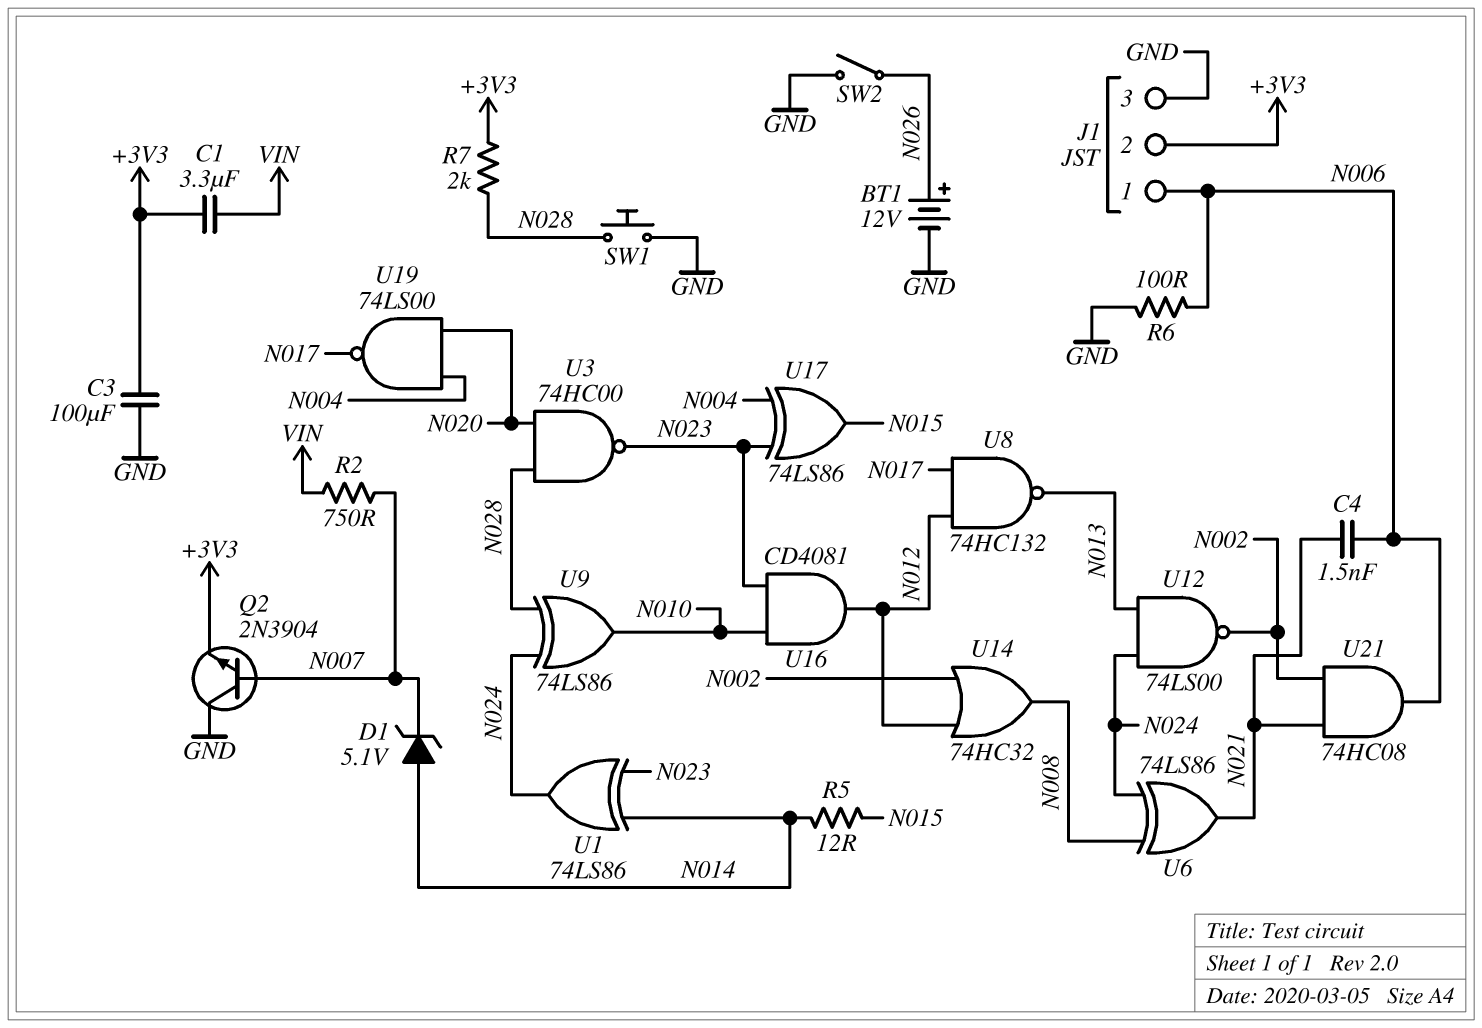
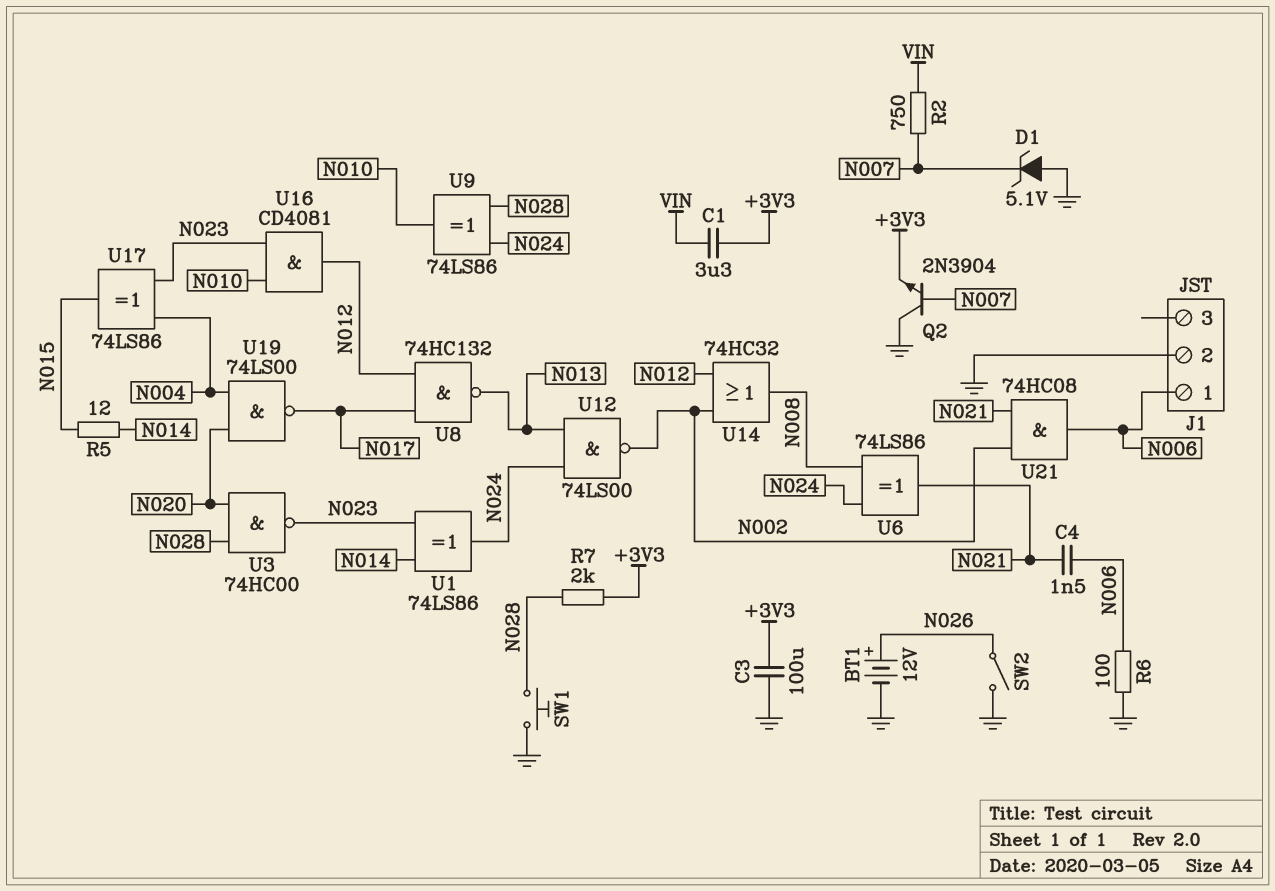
D1: zener 5.1V (A N014, K N007) -> zener 5.1V (A GND, K N007)
J1 pin 2: +3V3 -> GND
J1 pin 3: GND -> none

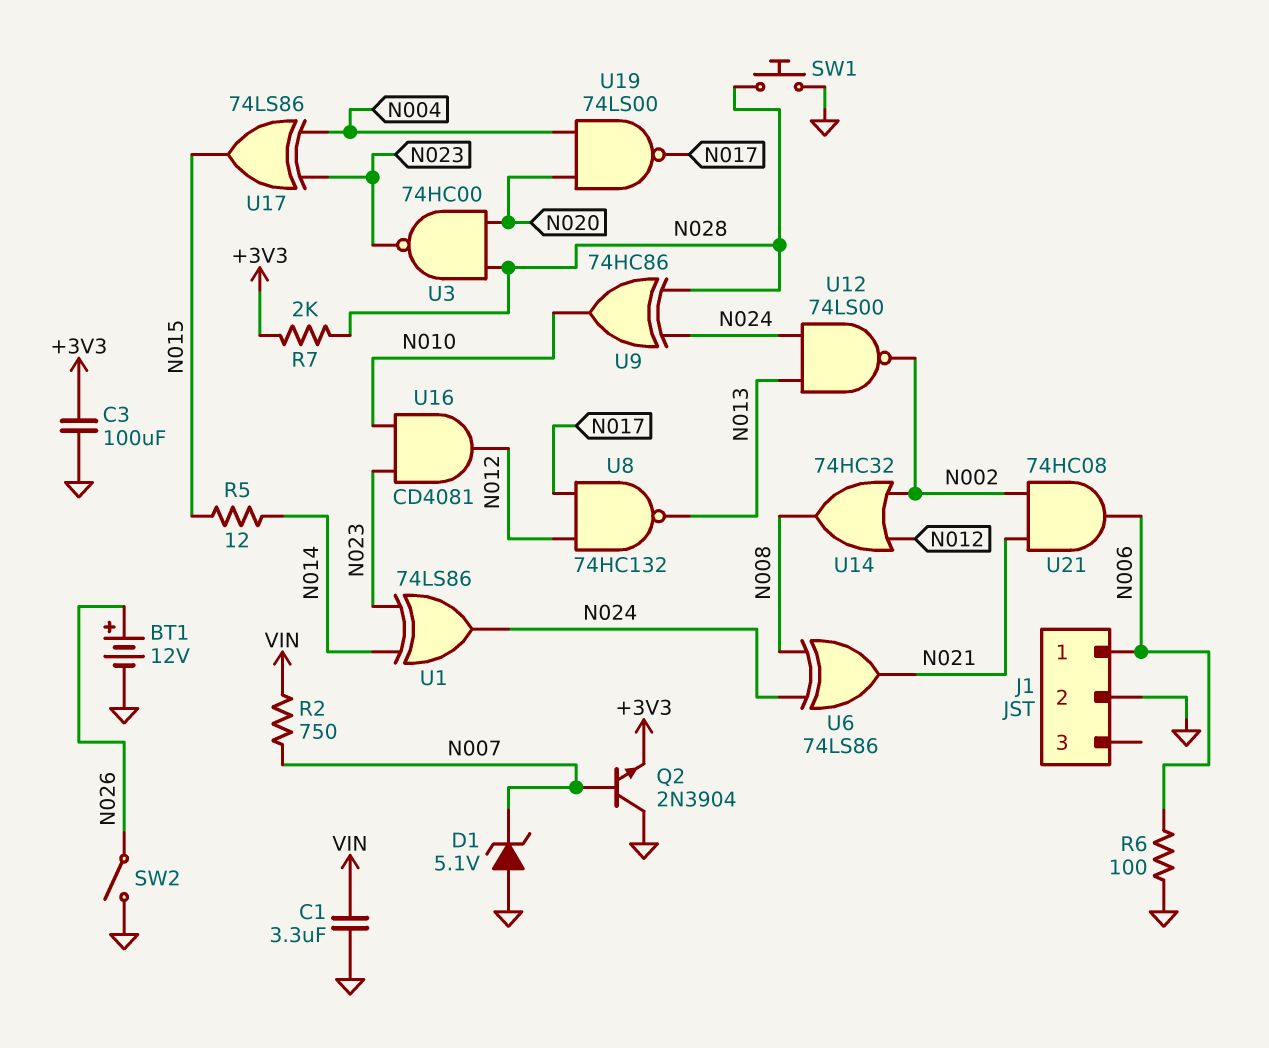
C1: 3.3uF (+3V3, VIN) -> 3.3uF (GND, VIN)
C4: 1.5nF (N006, N021) -> none
U9: XOR 74LS86 (in N024, in N028, out N010) -> XOR 74HC86 (in N024, in N028, out N010)

